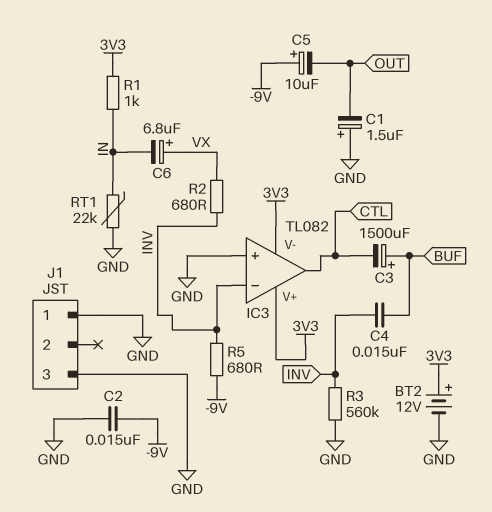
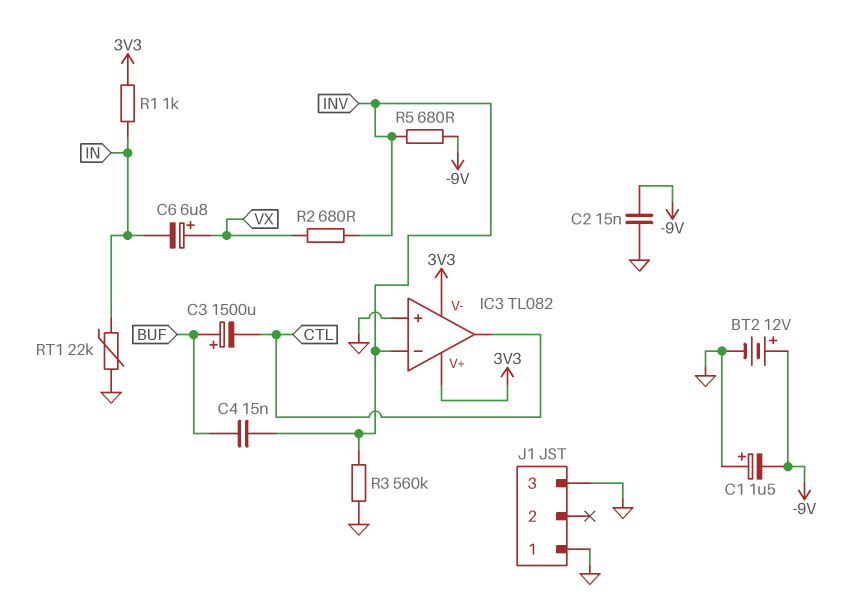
BT2: 12V (plus 3V3, minus GND) -> 12V (plus -9V, minus GND)
C1: 1.5uF (plus GND, minus OUT) -> 1.5uF (plus GND, minus -9V)
C5: 10uF (plus -9V, minus OUT) -> none

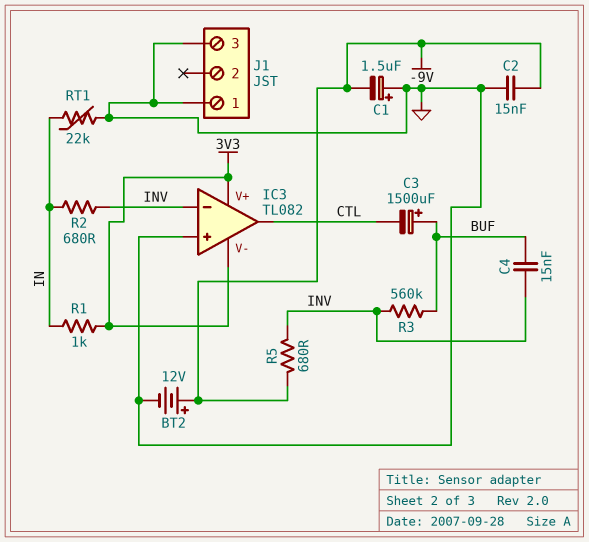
C6: 6.8uF (plus VX, minus IN) -> none
R2: 680 (INV, VX) -> 680 (IN, INV)
R3: 560k (GND, INV) -> 560k (BUF, INV)

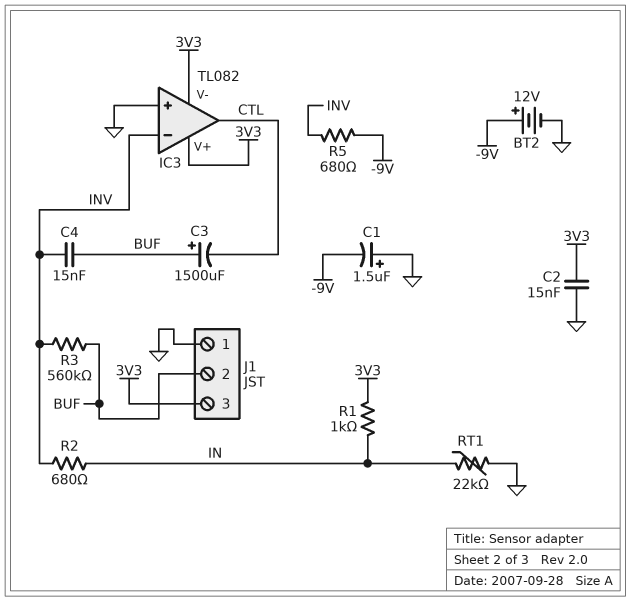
C2: 15nF (-9V, GND) -> 15nF (3V3, GND)
J1 pin 2: none -> BUF
J1 pin 3: GND -> 3V3

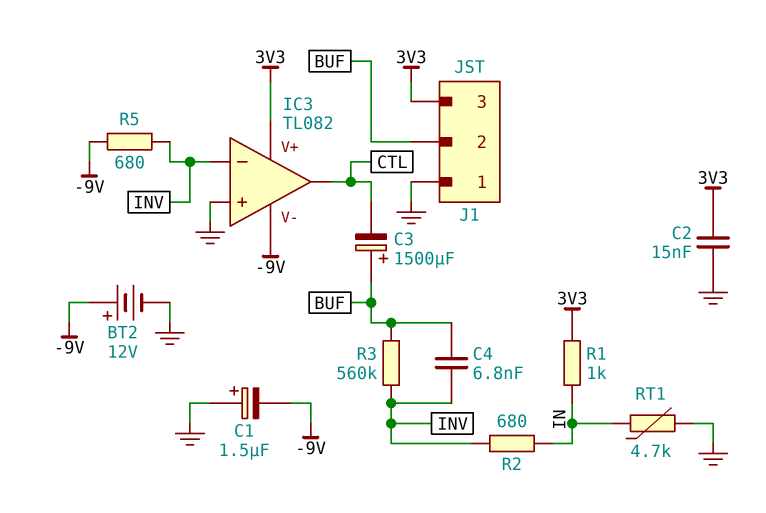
C4: 15nF (BUF, INV) -> 6.8nF (BUF, INV)
IC3 pin V-: 3V3 -> -9V
RT1: 22k (GND, IN) -> 4.7k (GND, IN)

